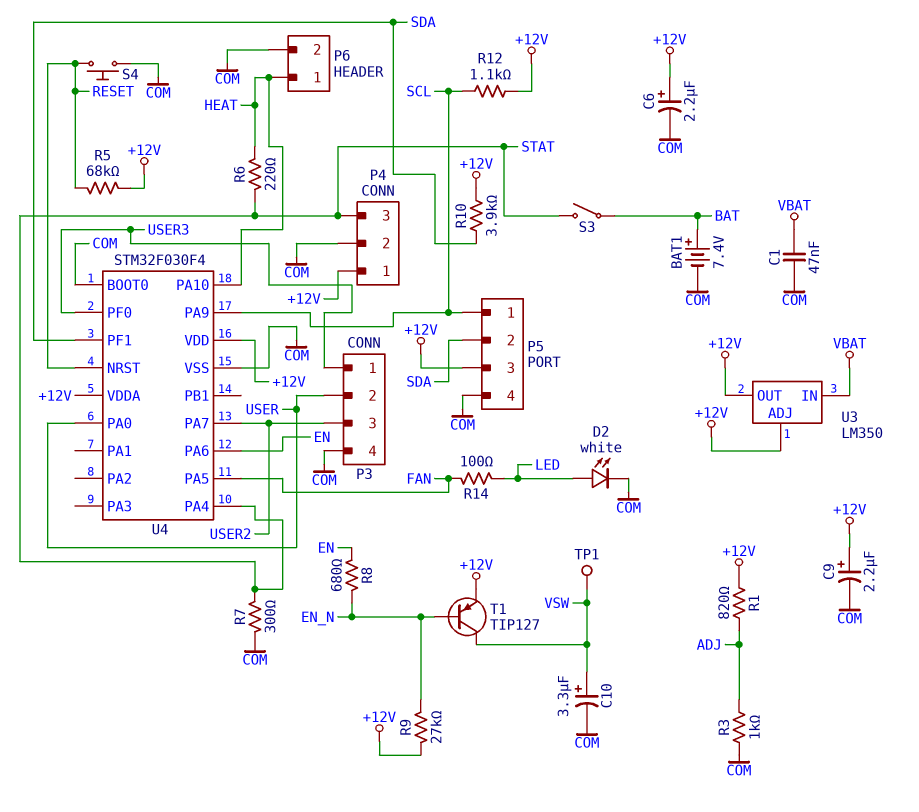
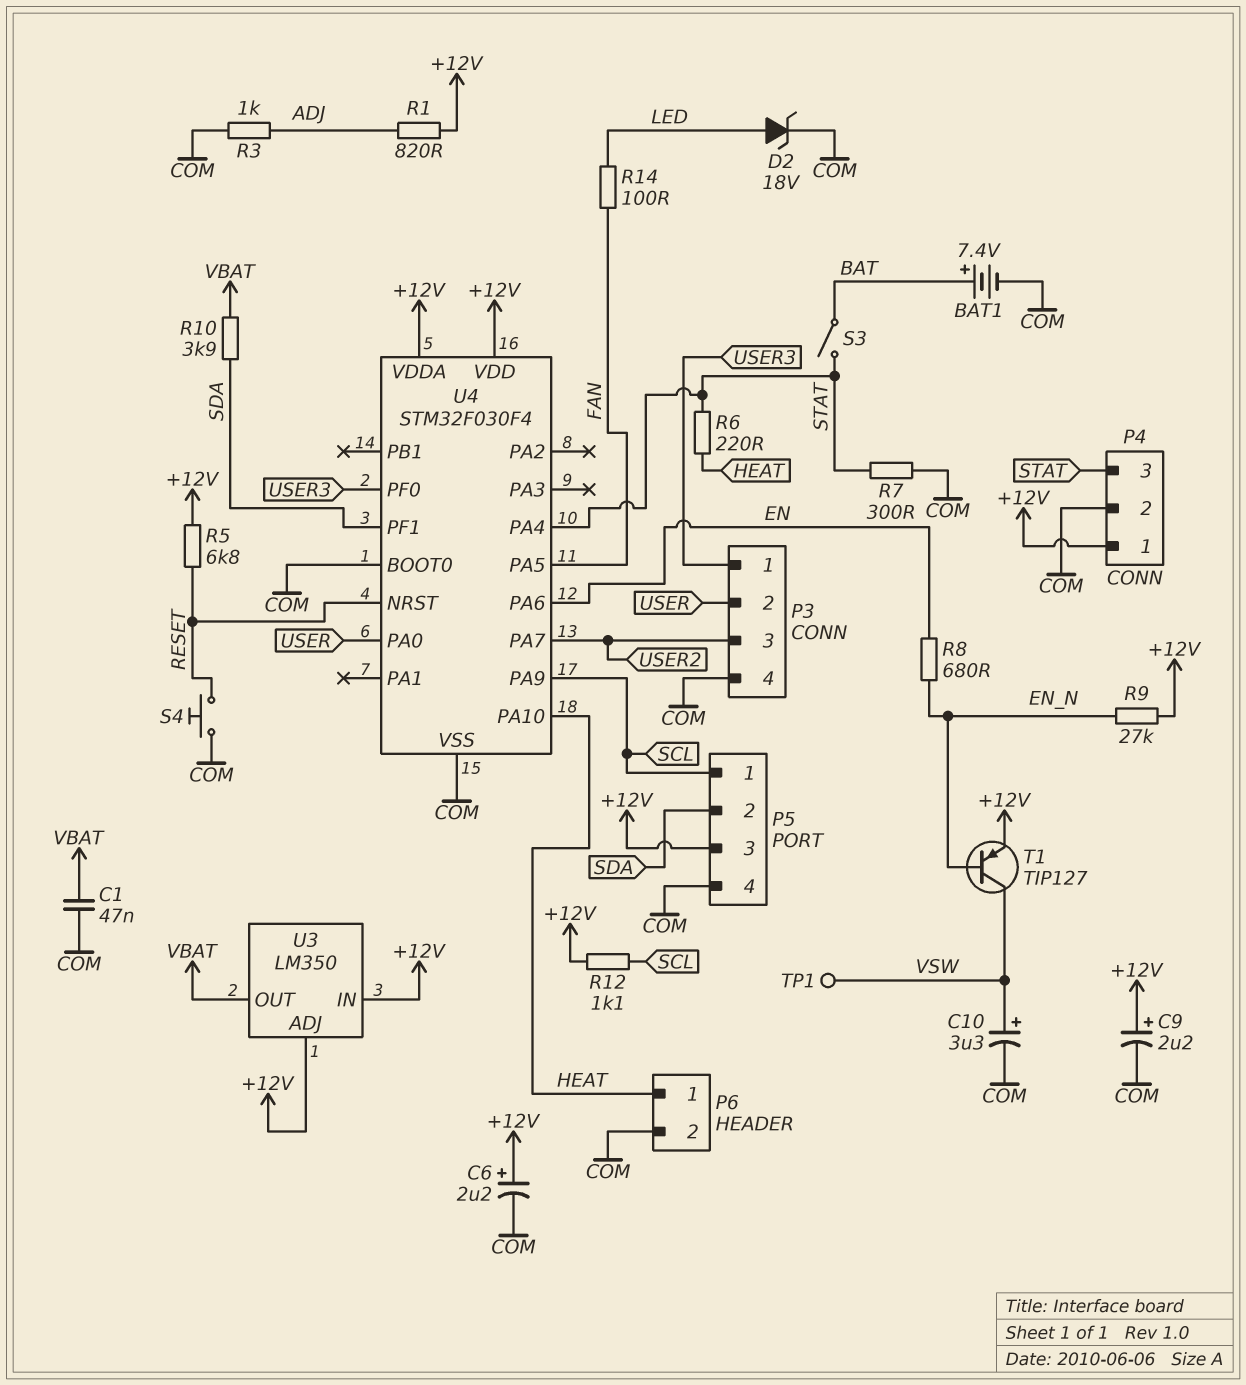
D2: LED white (A LED, K COM) -> zener 18V (A LED, K COM)
R5: 68k (+12V, RESET) -> 6.8k (+12V, RESET)
R10: 3.9k (+12V, SDA) -> 3.9k (SDA, VBAT)
U3 pin IN: VBAT -> +12V
U3 pin OUT: +12V -> VBAT

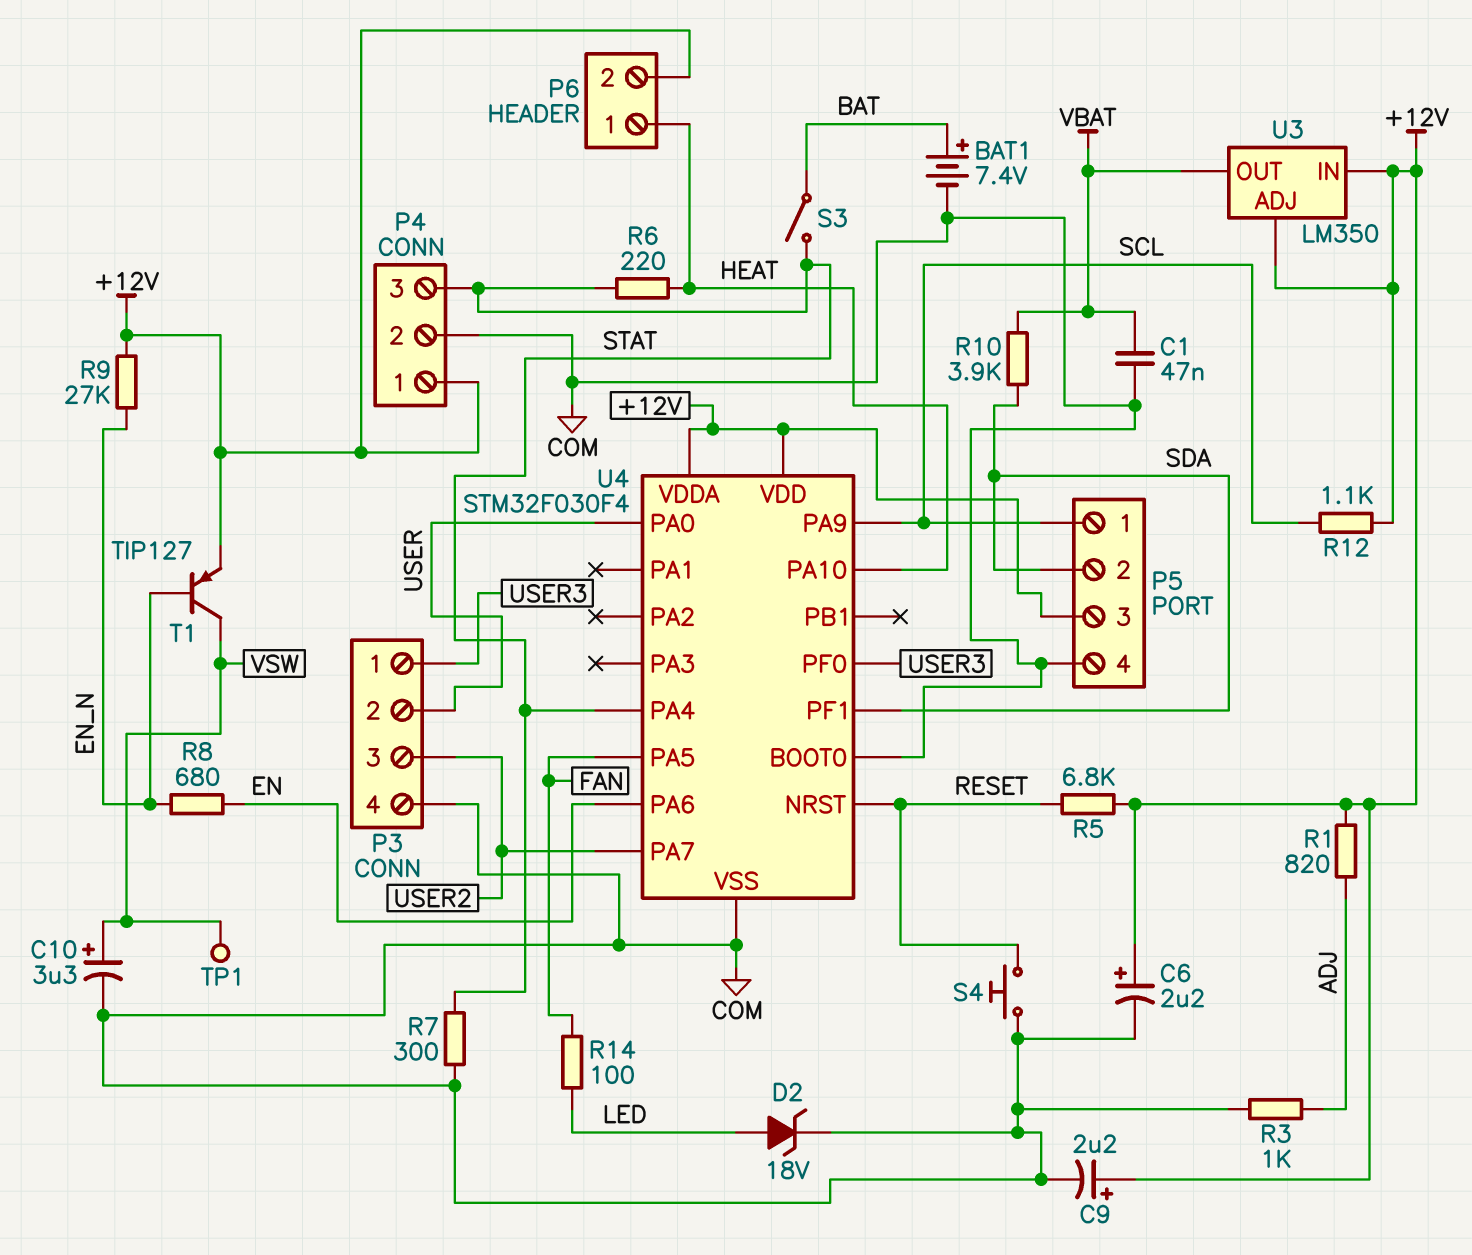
P6 pin 2: COM -> +12V

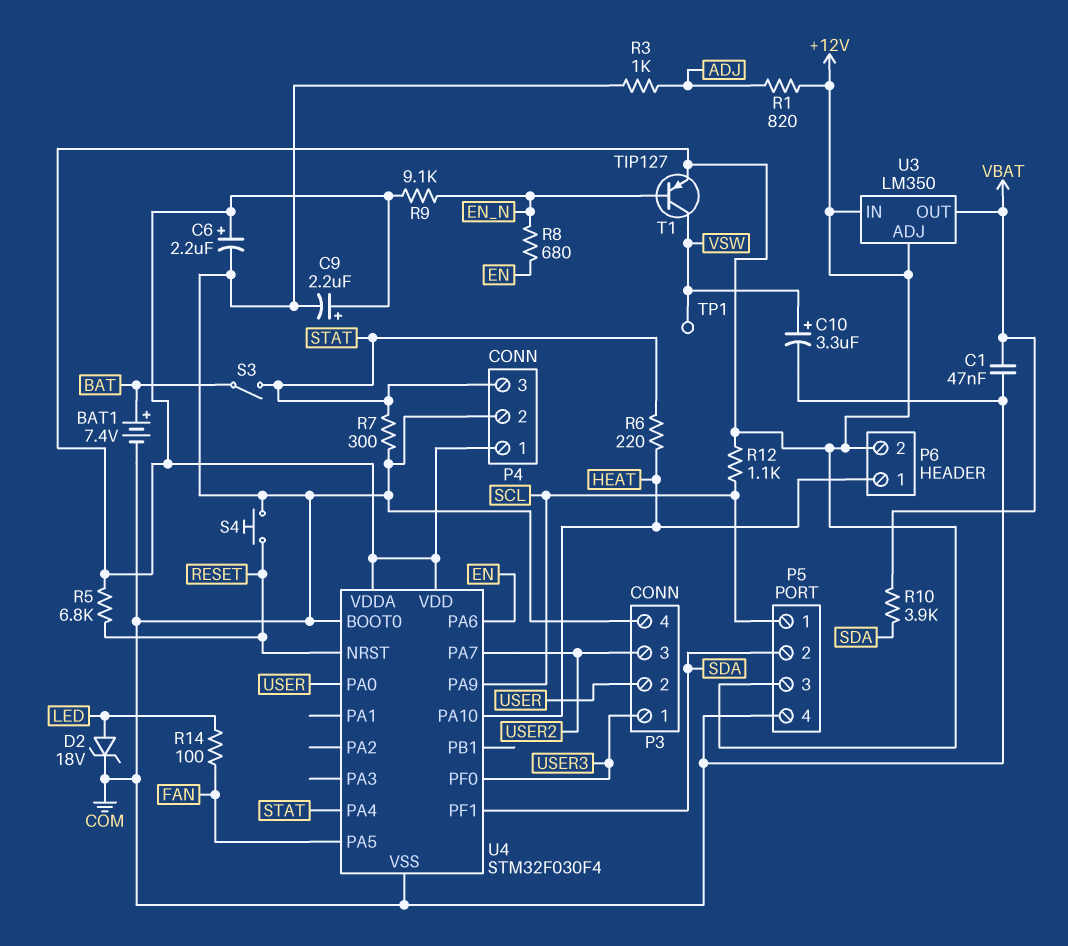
R9: 27k (+12V, EN_N) -> 9.1k (+12V, EN_N)

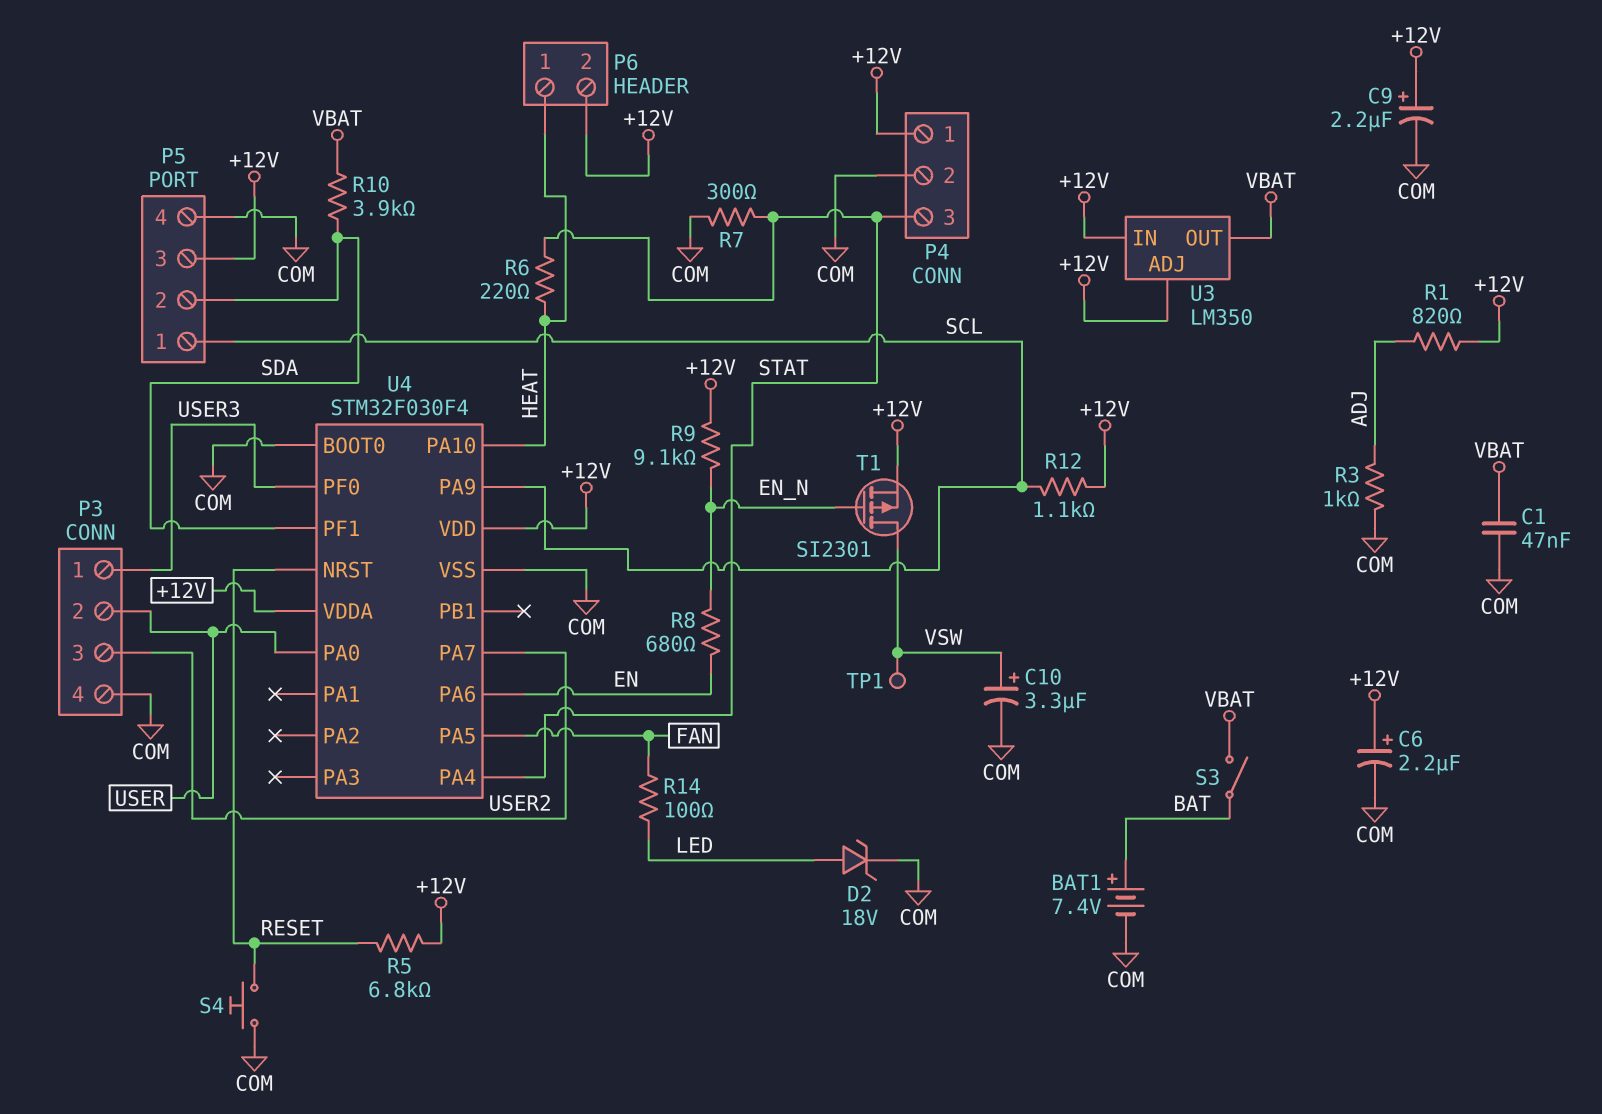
S3: switch (BAT, STAT) -> switch (BAT, VBAT)
T1: PNP TIP127 (B EN_N, C VSW, E +12V) -> PMOS SI2301 (G EN_N, D VSW, S +12V)

